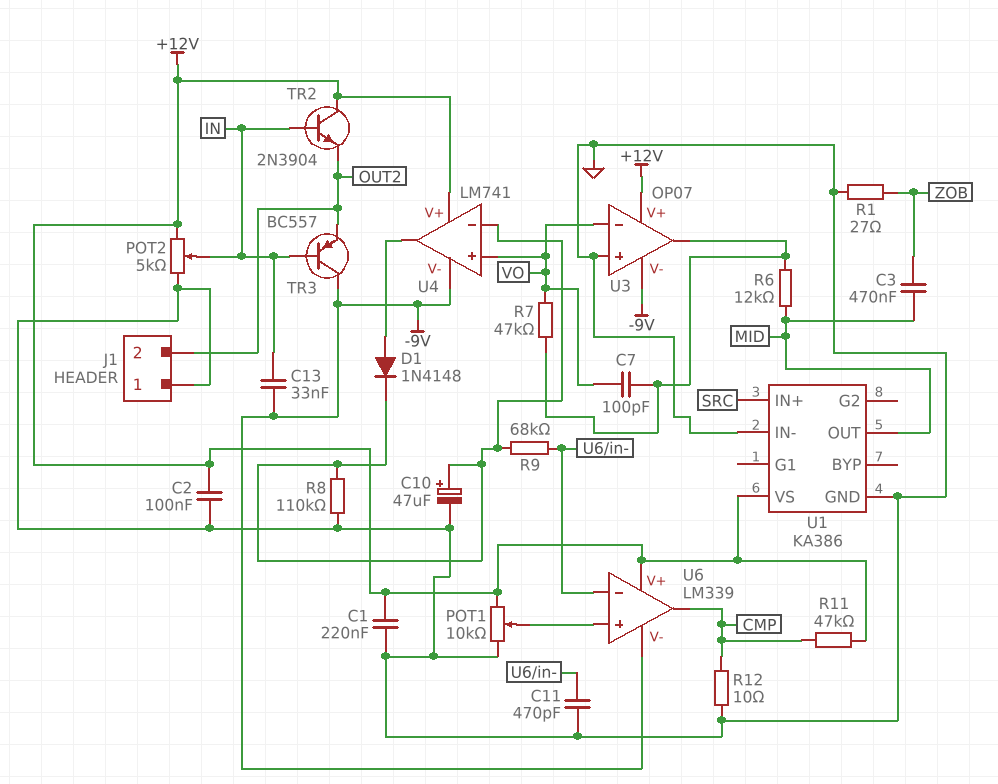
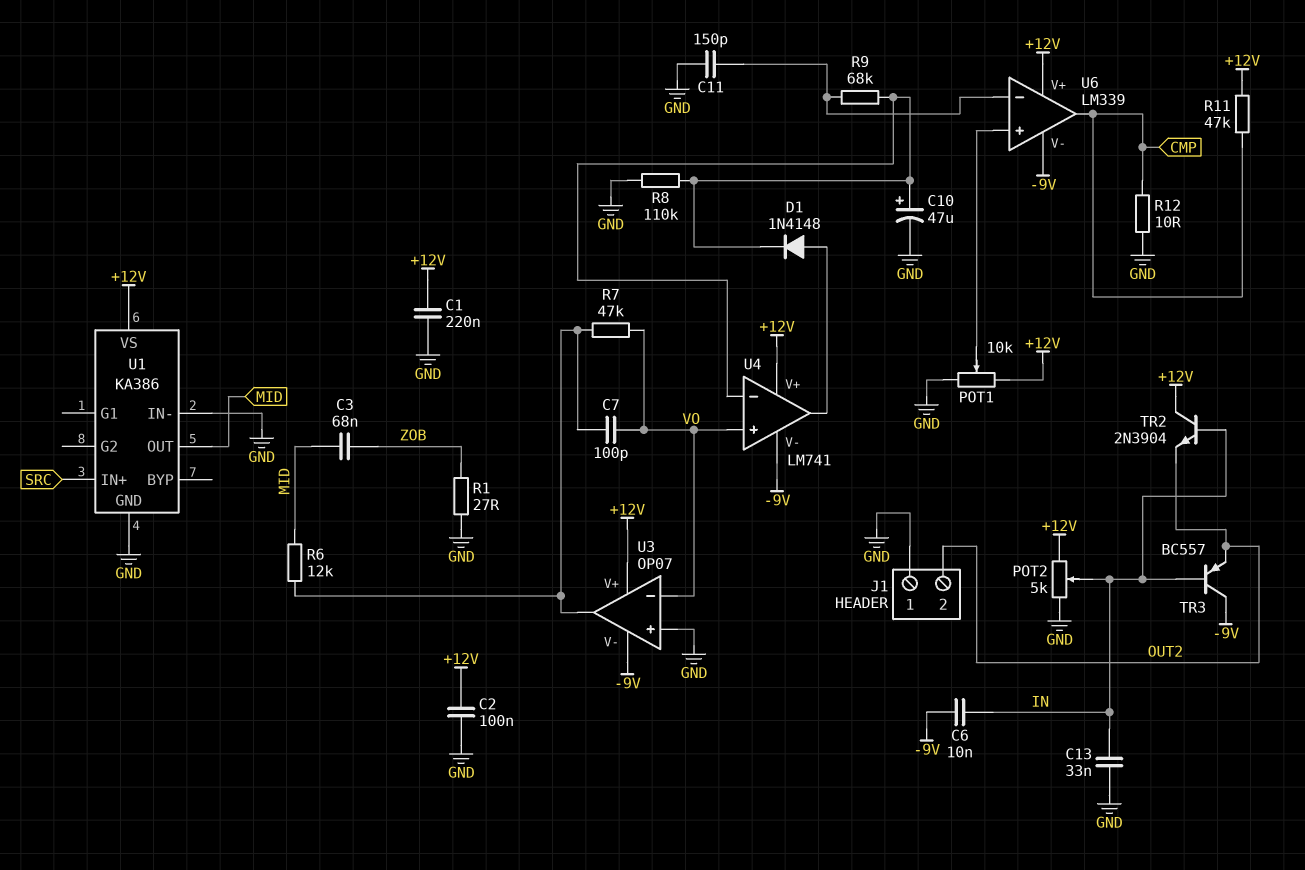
C3: 470nF (MID, ZOB) -> 68nF (MID, ZOB)
C6: none -> 10nF (-9V, IN)
C11: 470pF (GND, U6/in-) -> 150pF (GND, U6/in-)
C13: 33nF (-9V, IN) -> 33nF (GND, IN)

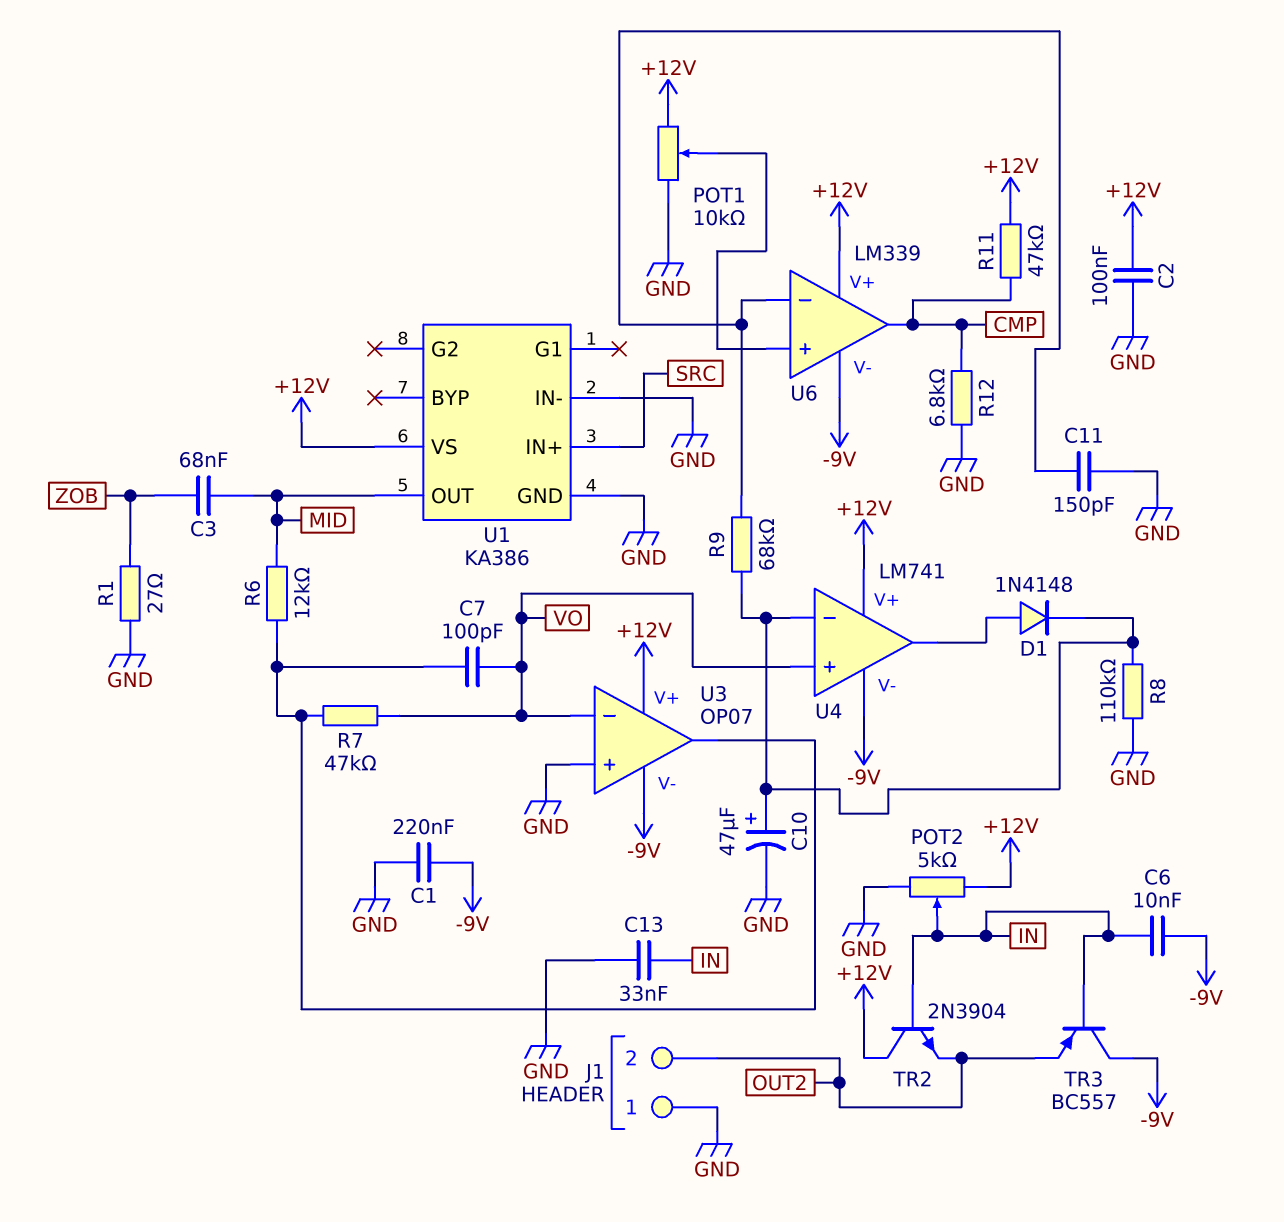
C1: 220nF (+12V, GND) -> 220nF (-9V, GND)
R12: 10 (CMP, GND) -> 6.8k (CMP, GND)

